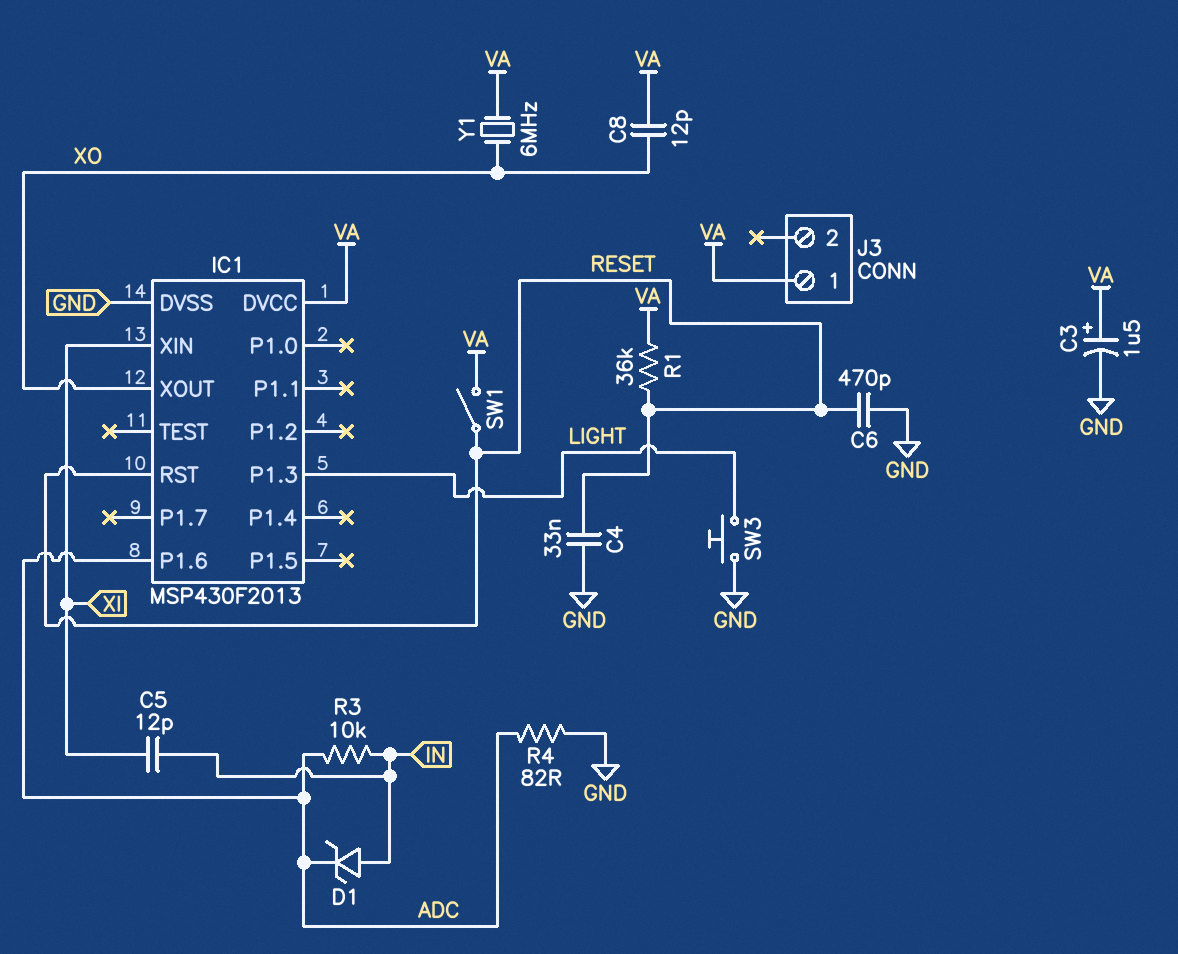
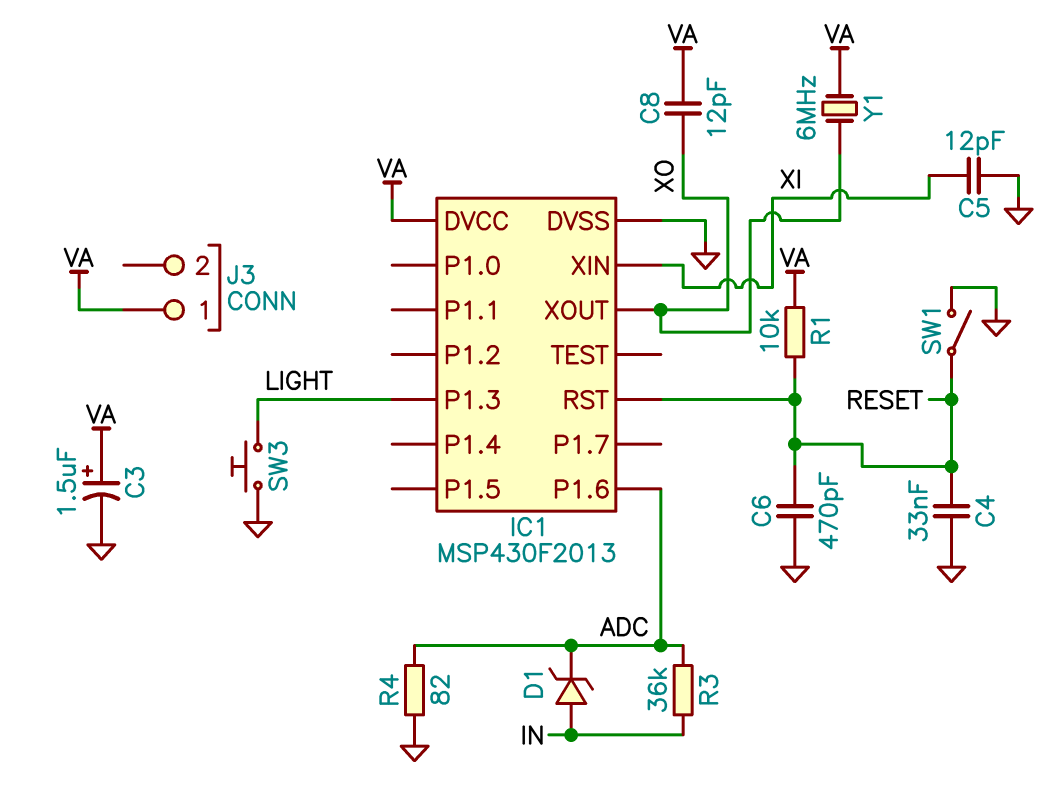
C5: 12pF (IN, XI) -> 12pF (GND, XI)
R1: 36k (RESET, VA) -> 10k (RESET, VA)
R3: 10k (ADC, IN) -> 36k (ADC, IN)
SW1: switch (RESET, VA) -> switch (GND, RESET)

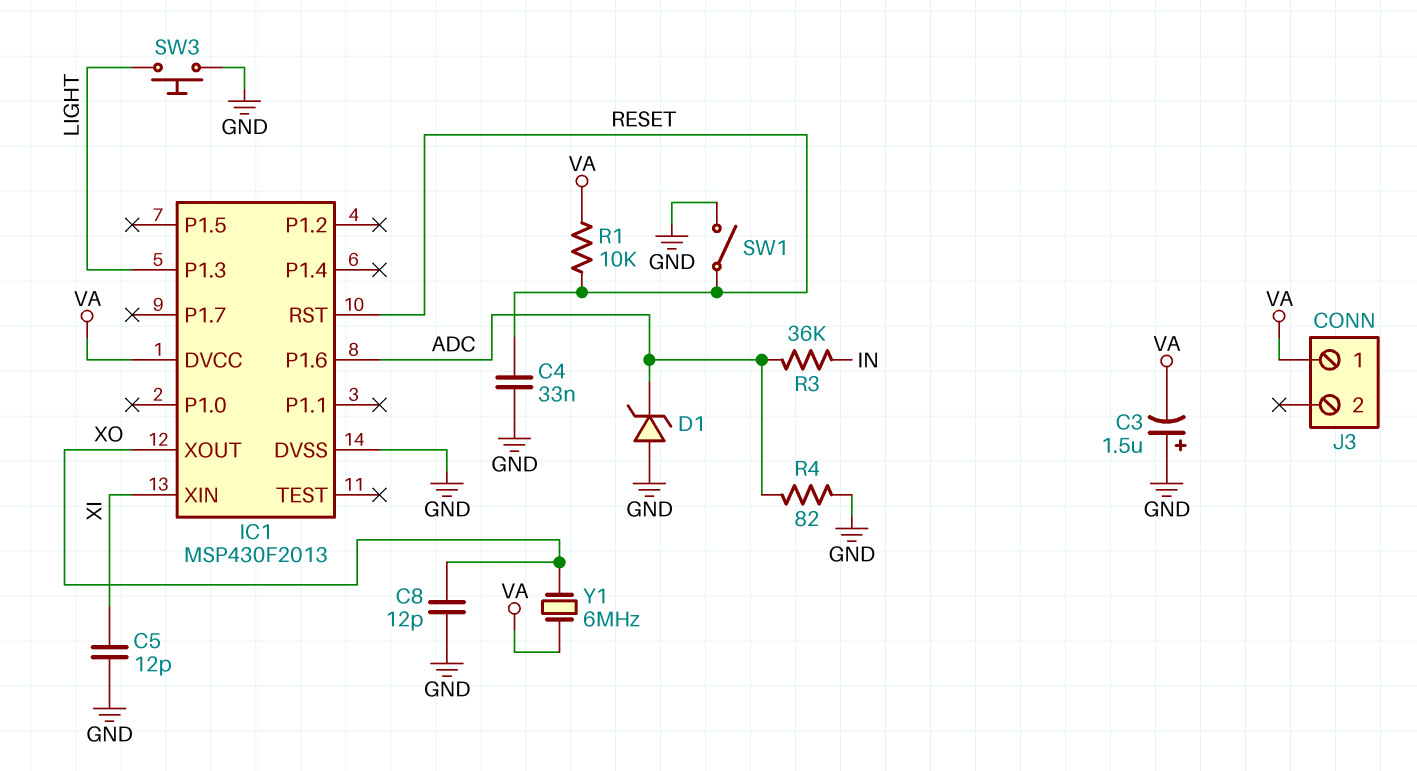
C3: 1.5uF (plus VA, minus GND) -> 1.5uF (plus GND, minus VA)
C6: 470pF (GND, RESET) -> none
C8: 12pF (VA, XO) -> 12pF (GND, XO)
D1: zener (A IN, K ADC) -> zener (A GND, K ADC)

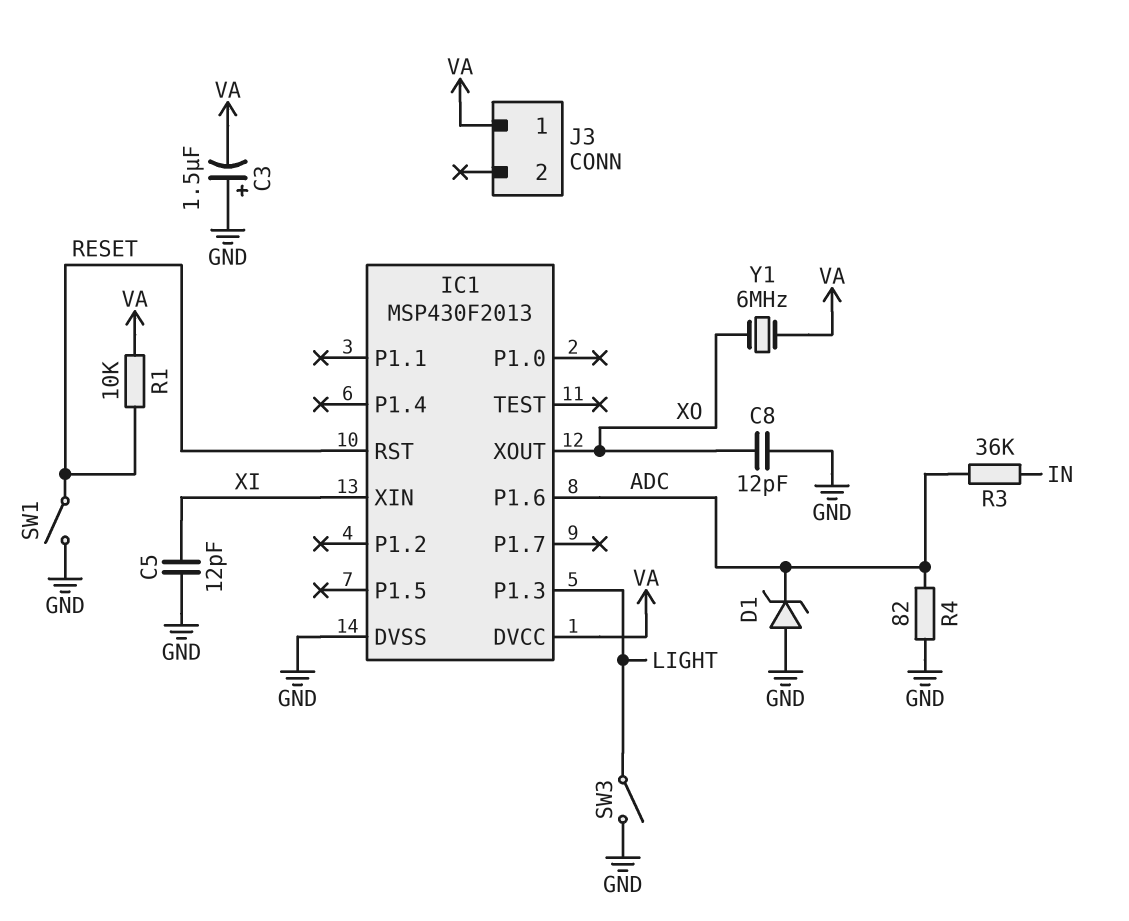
C4: 33nF (GND, RESET) -> none
SW3: button (GND, LIGHT) -> switch (GND, LIGHT)

